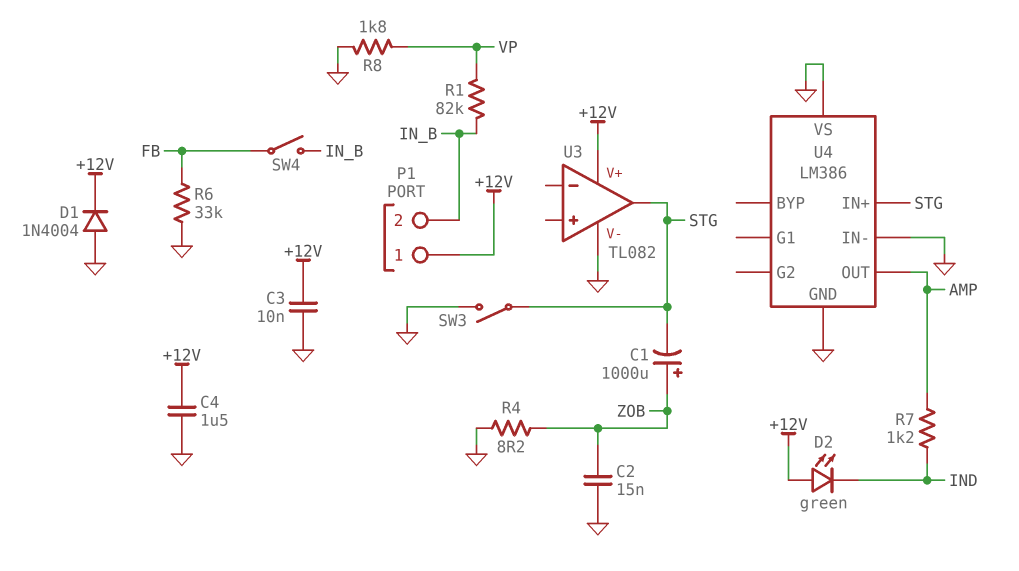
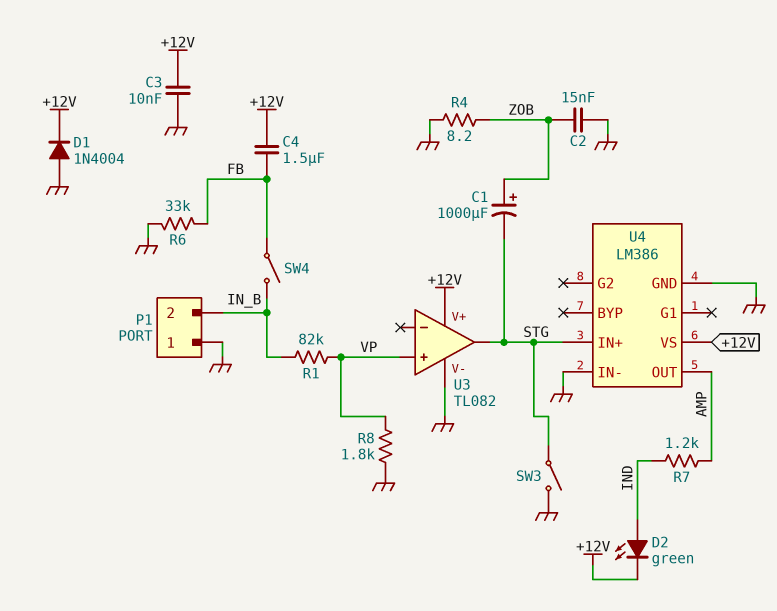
C4: 1.5uF (+12V, GND) -> 1.5uF (+12V, FB)
D2: LED green (A +12V, K IND) -> LED green (A IND, K +12V)
P1 pin 1: +12V -> GND
U3 pin in+: none -> VP
U4 pin VS: GND -> +12V

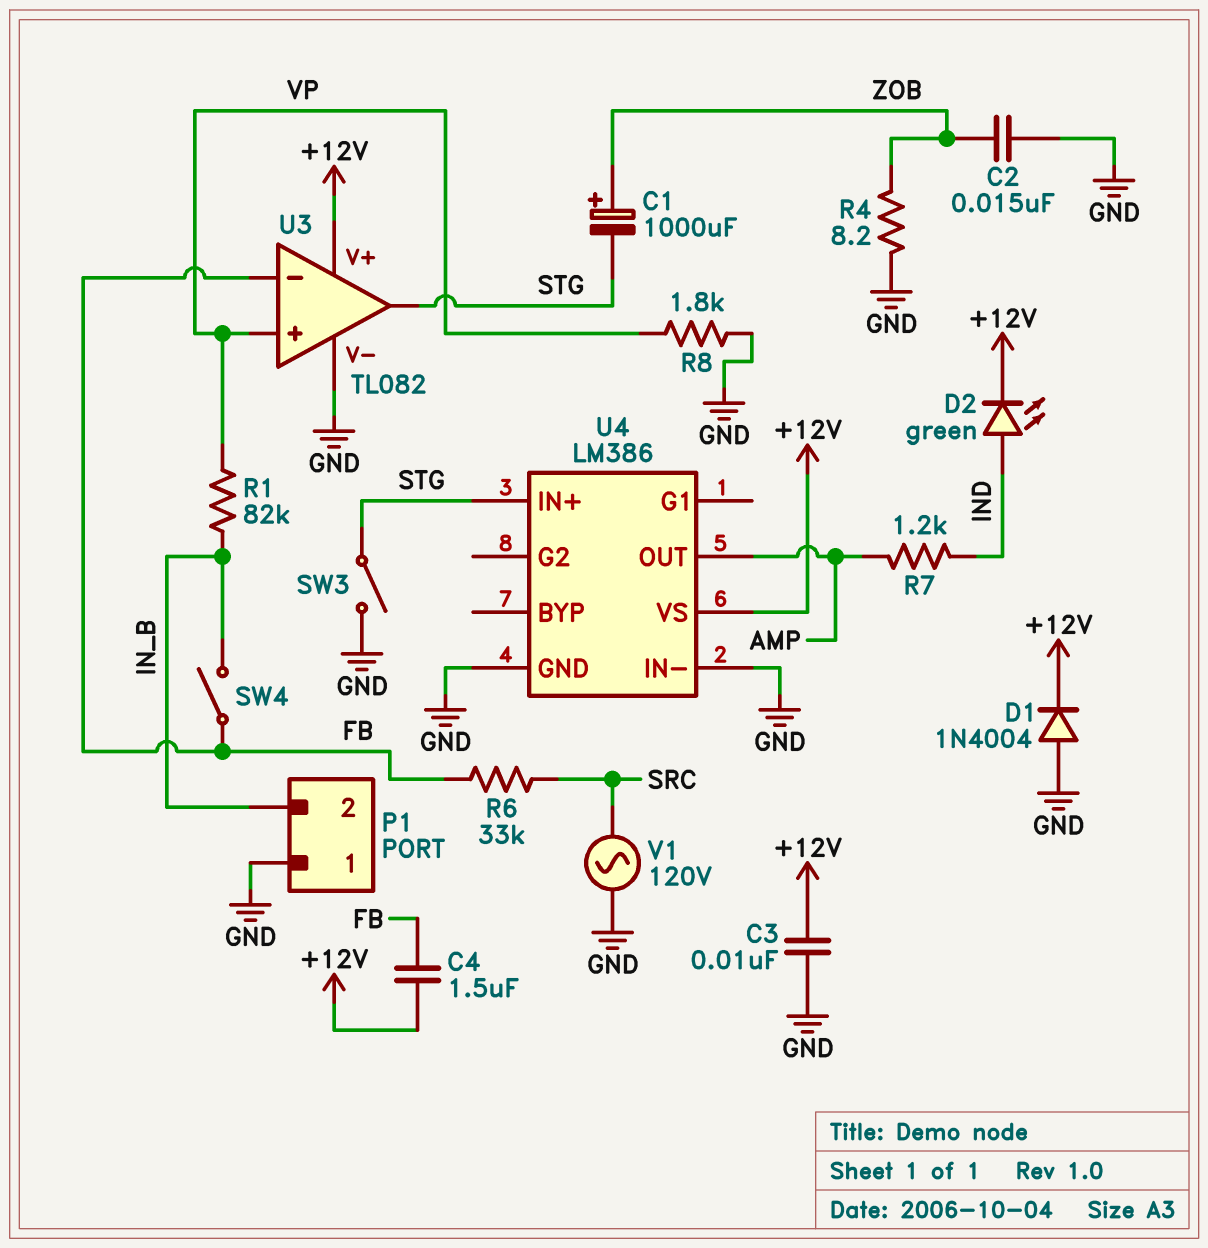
R6: 33k (FB, GND) -> 33k (FB, SRC)
U3 pin in-: none -> FB
V1: none -> AC 120V (GND, SRC)

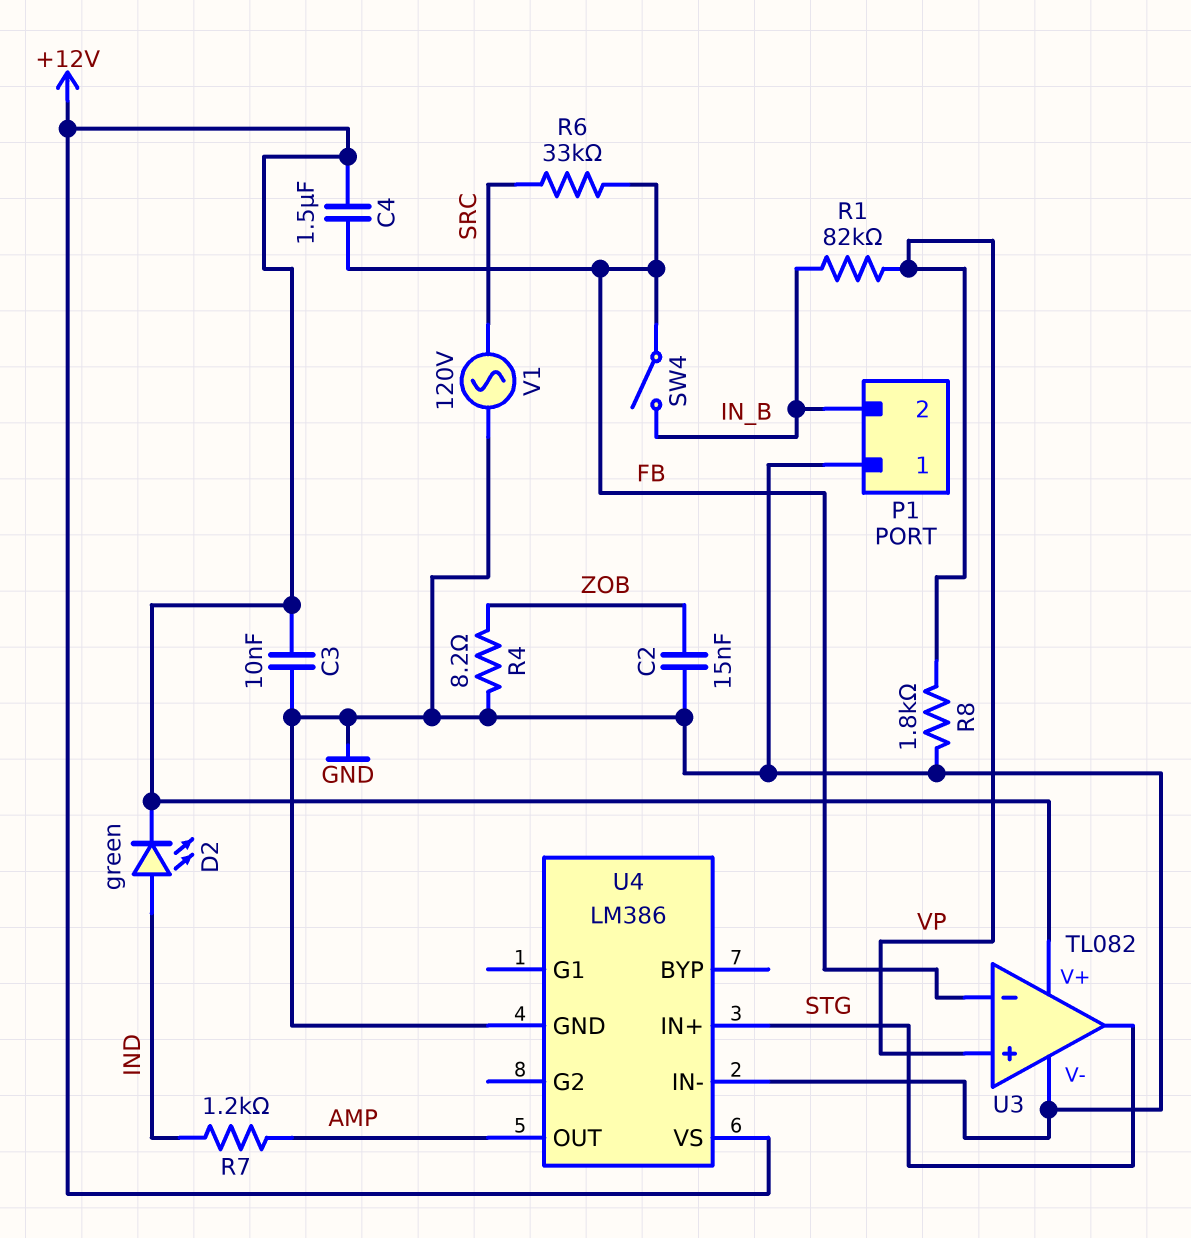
C1: 1000uF (plus ZOB, minus STG) -> none
D1: diode 1N4004 (A GND, K +12V) -> none
SW3: switch (GND, STG) -> none

